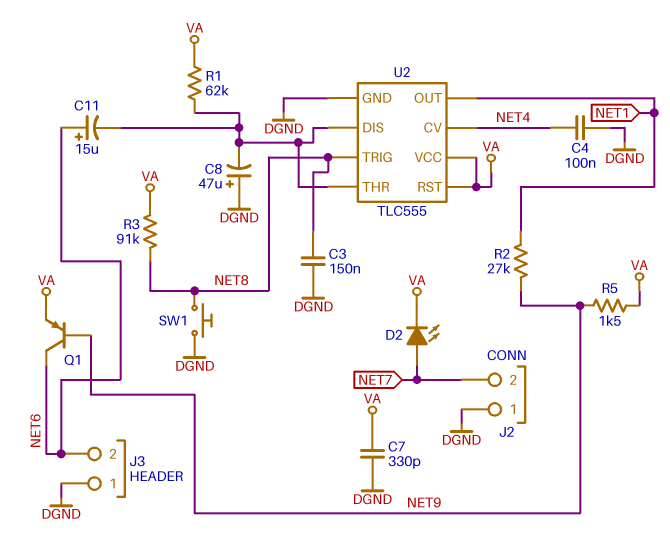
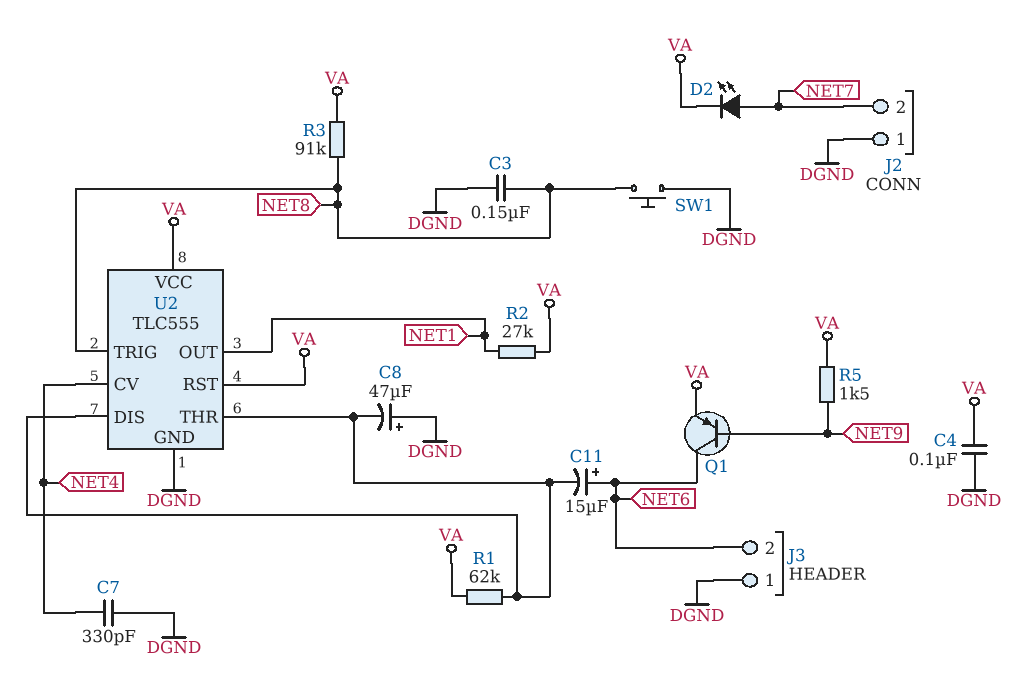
C4: 100nF (DGND, NET4) -> 100nF (DGND, VA)
C7: 330pF (DGND, VA) -> 330pF (DGND, NET4)
R2: 27k (NET1, NET9) -> 27k (NET1, VA)

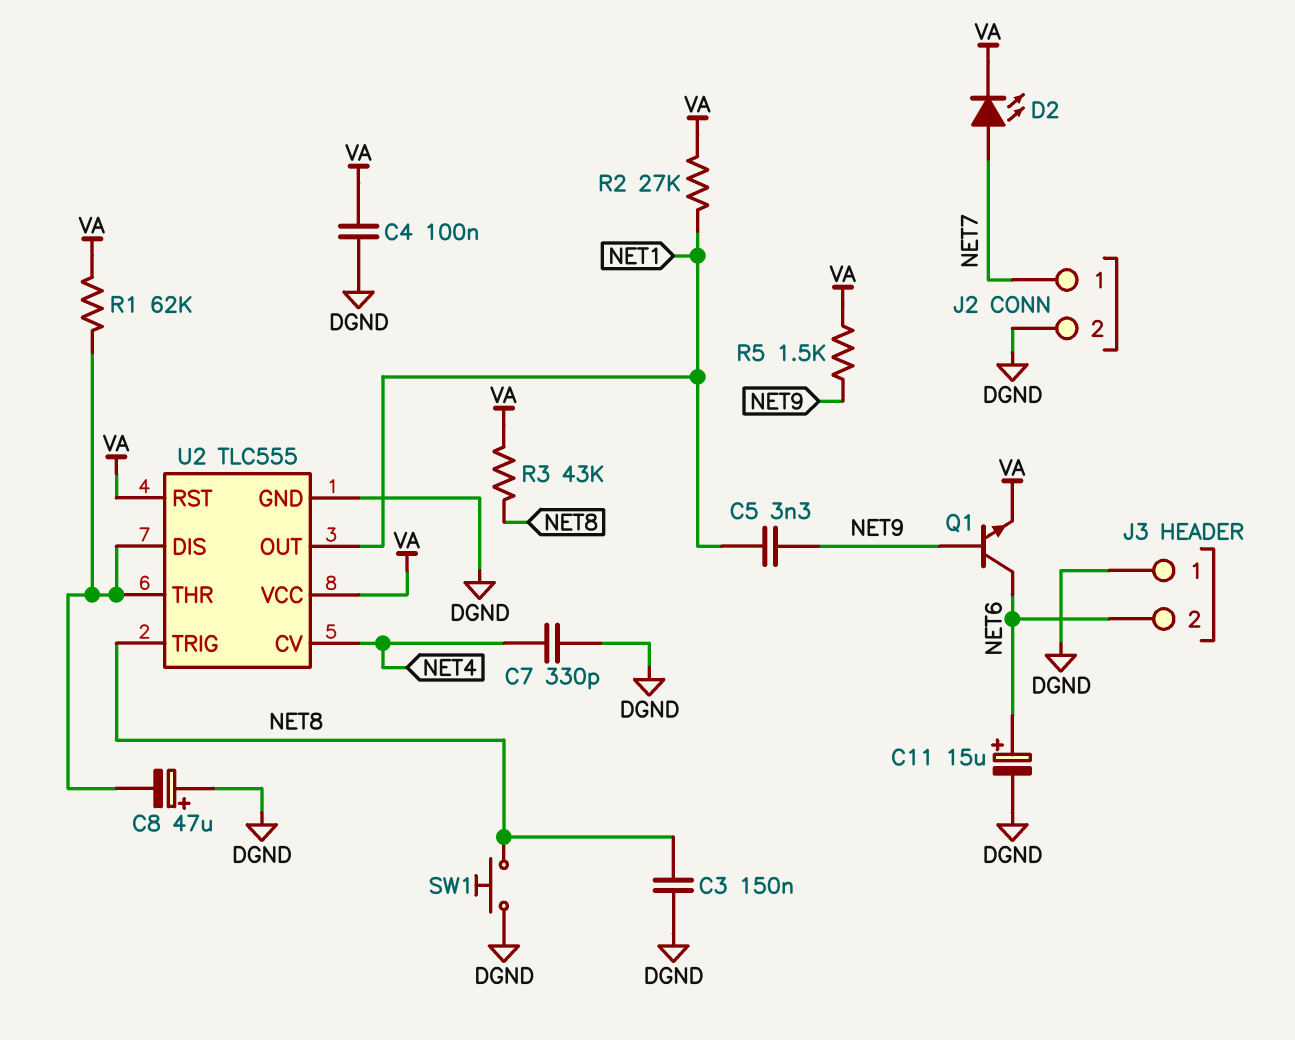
C5: none -> 3.3nF (NET1, NET9)
C11: 15uF (plus NET6, minus U2/DIS) -> 15uF (plus NET6, minus DGND)
J2 pin 1: DGND -> NET7
J2 pin 2: NET7 -> DGND
Q1: PNP (B NET9, C NET6, E VA) -> NPN (B NET9, C NET6, E VA)
R3: 91k (NET8, VA) -> 43k (NET8, VA)

